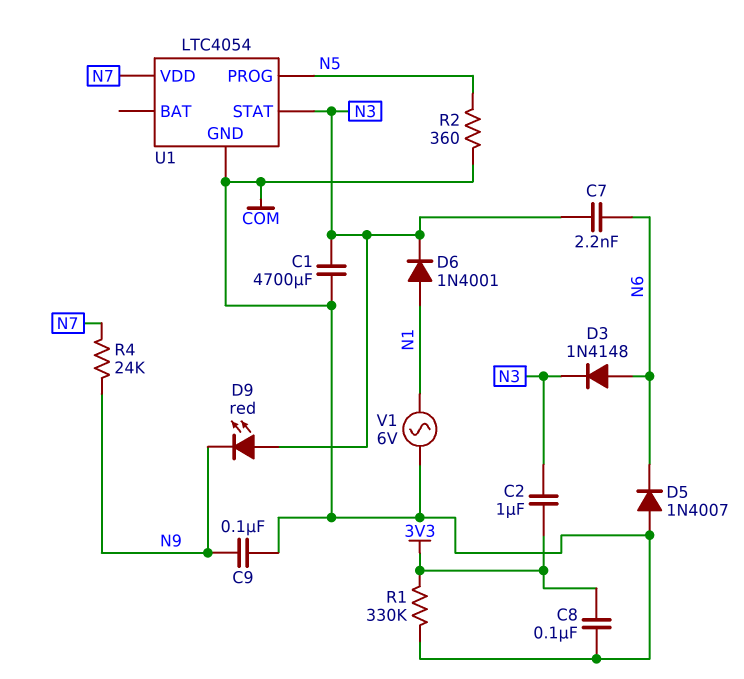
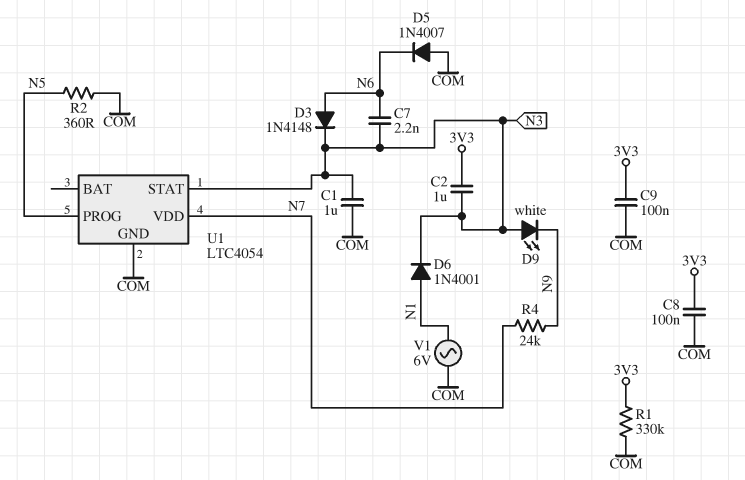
C1: 4700uF (COM, N3) -> 1uF (COM, N3)
C9: 100nF (COM, N9) -> 100nF (3V3, COM)
D9: LED red (A N3, K N9) -> LED white (A N3, K N9)

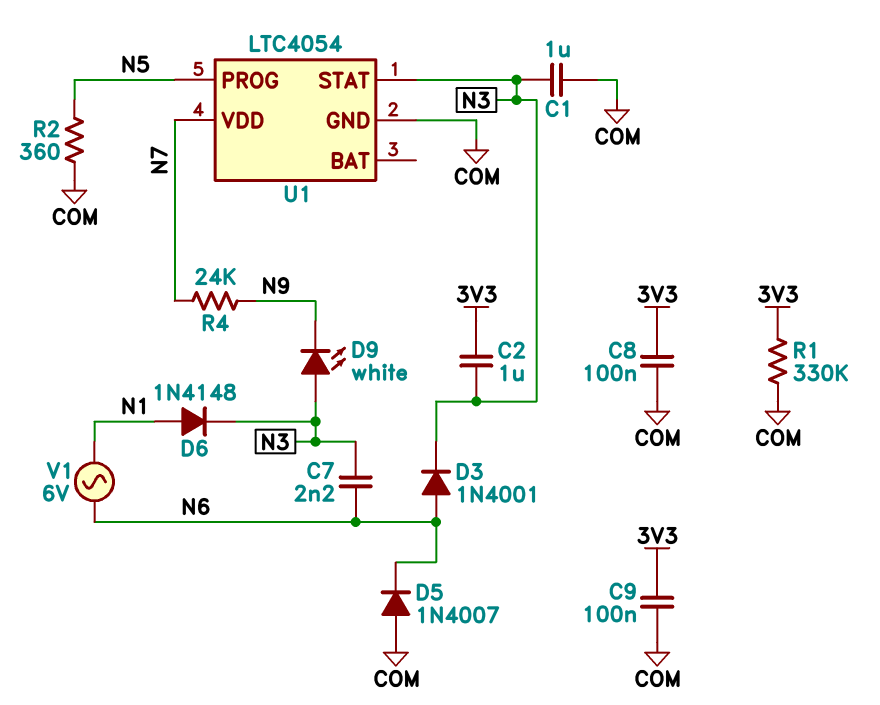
D3: diode 1N4148 (A N6, K N3) -> diode 1N4001 (A N6, K N3)
D6: diode 1N4001 (A N1, K N3) -> diode 1N4148 (A N1, K N3)
V1: AC 6V (COM, N1) -> AC 6V (N1, N6)

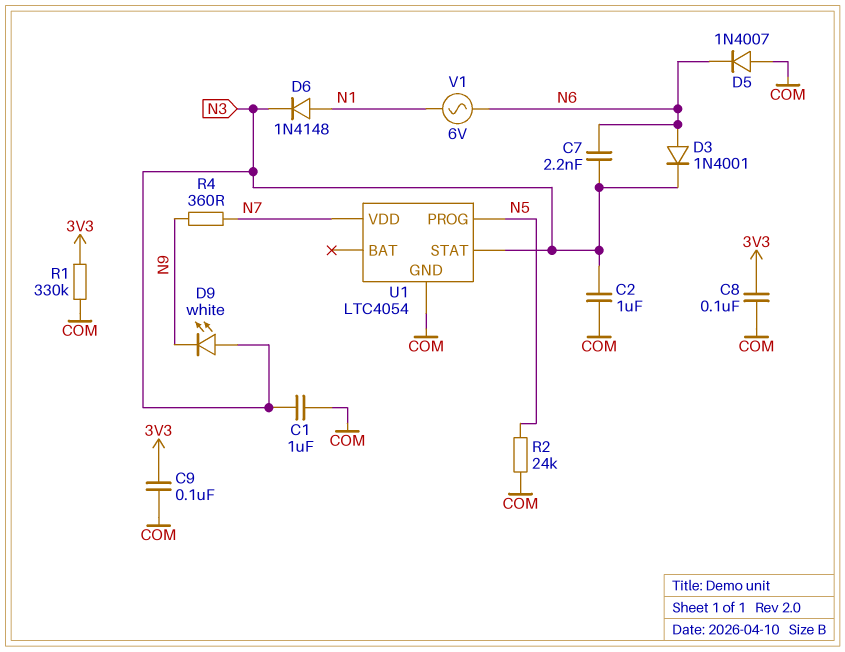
C2: 1uF (3V3, N3) -> 1uF (COM, N3)
R2: 360 (COM, N5) -> 24k (COM, N5)
R4: 24k (N7, N9) -> 360 (N7, N9)

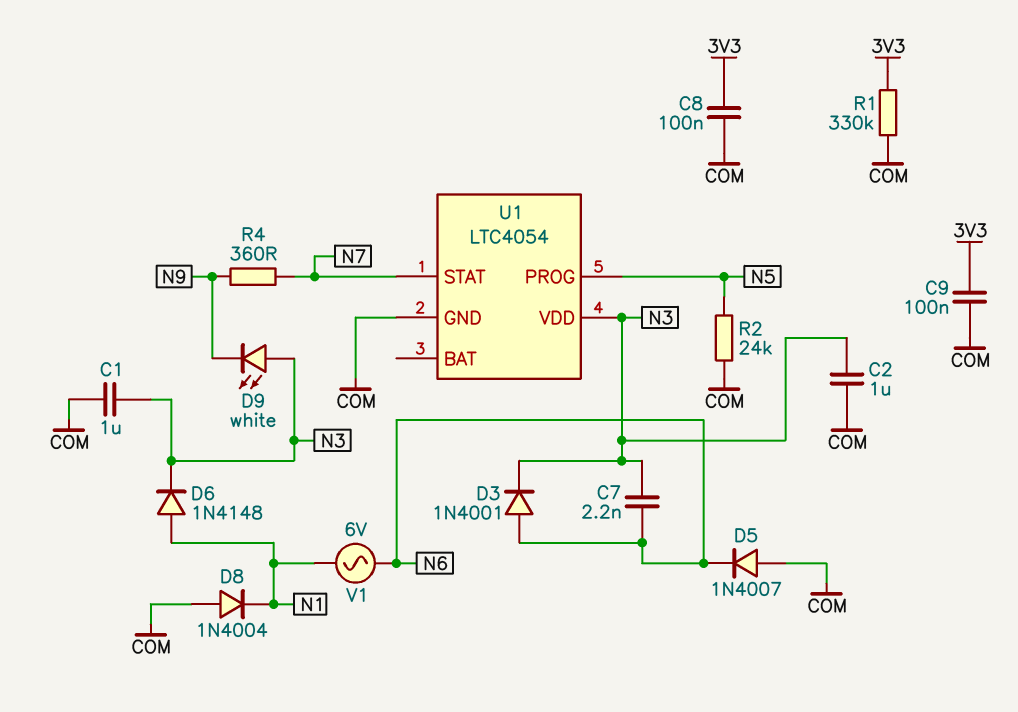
D8: none -> diode 1N4004 (A COM, K N1)
U1 pin STAT: N3 -> N7
U1 pin VDD: N7 -> N3

